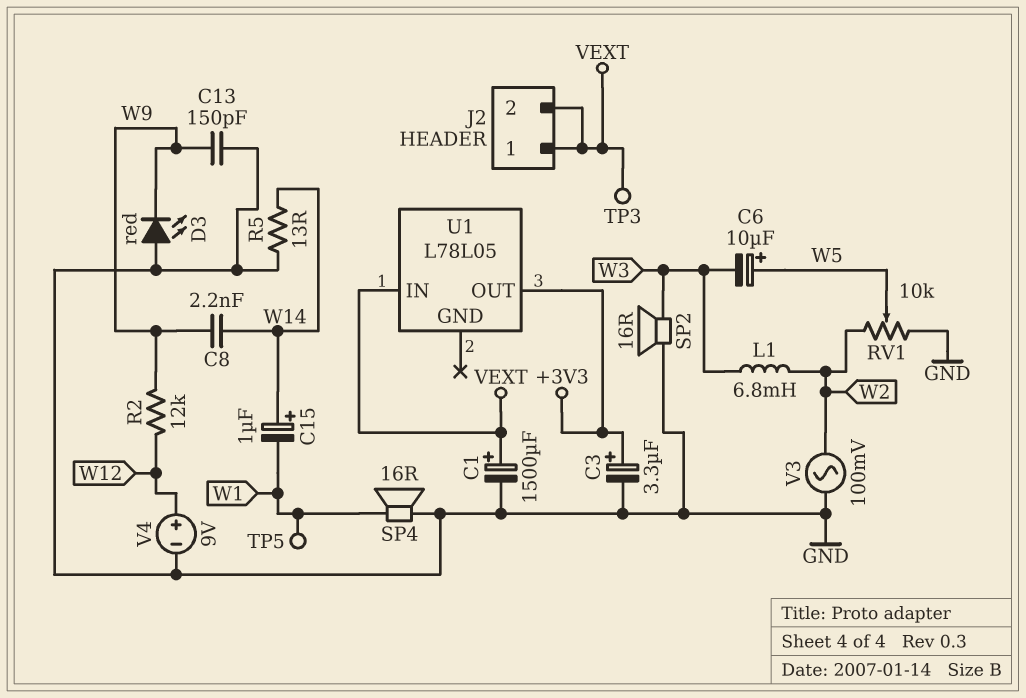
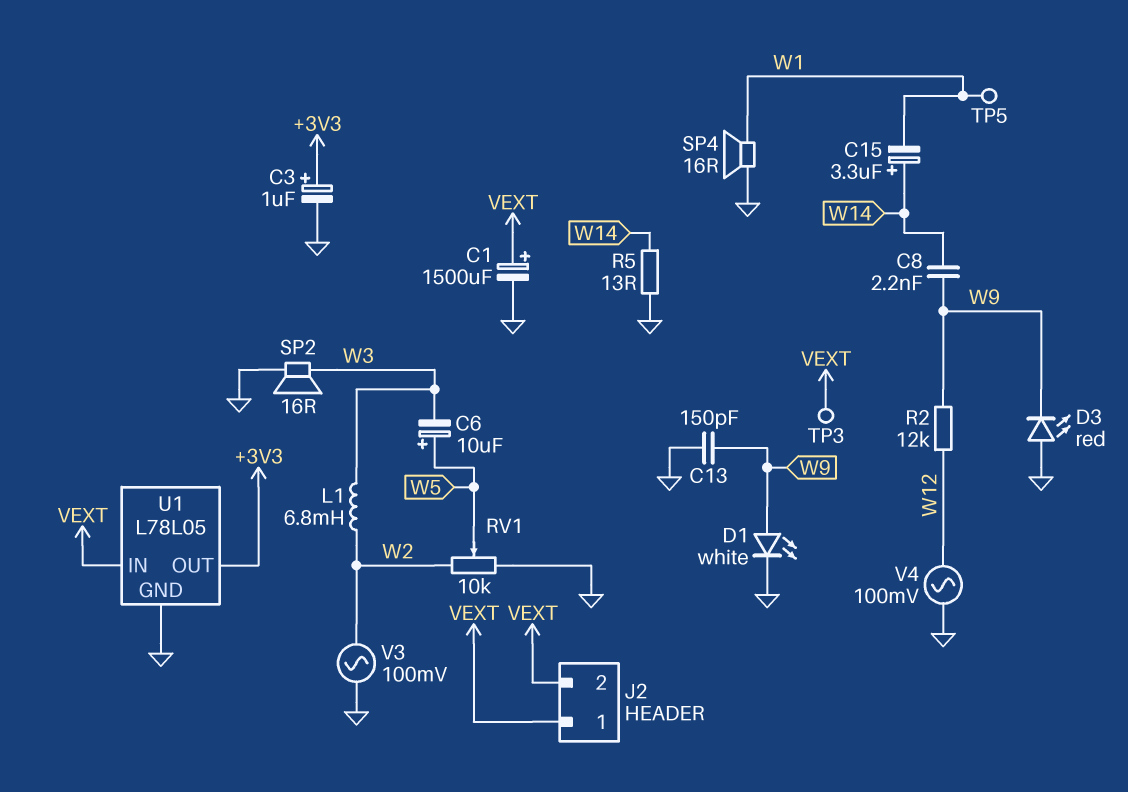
C3: 3.3uF (plus +3V3, minus GND) -> 1uF (plus +3V3, minus GND)
C15: 1uF (plus W14, minus W1) -> 3.3uF (plus W14, minus W1)
D1: none -> LED white (A W9, K GND)
U1 pin GND: none -> GND
V4: 9V (plus W12, minus GND) -> AC 100mV (GND, W12)

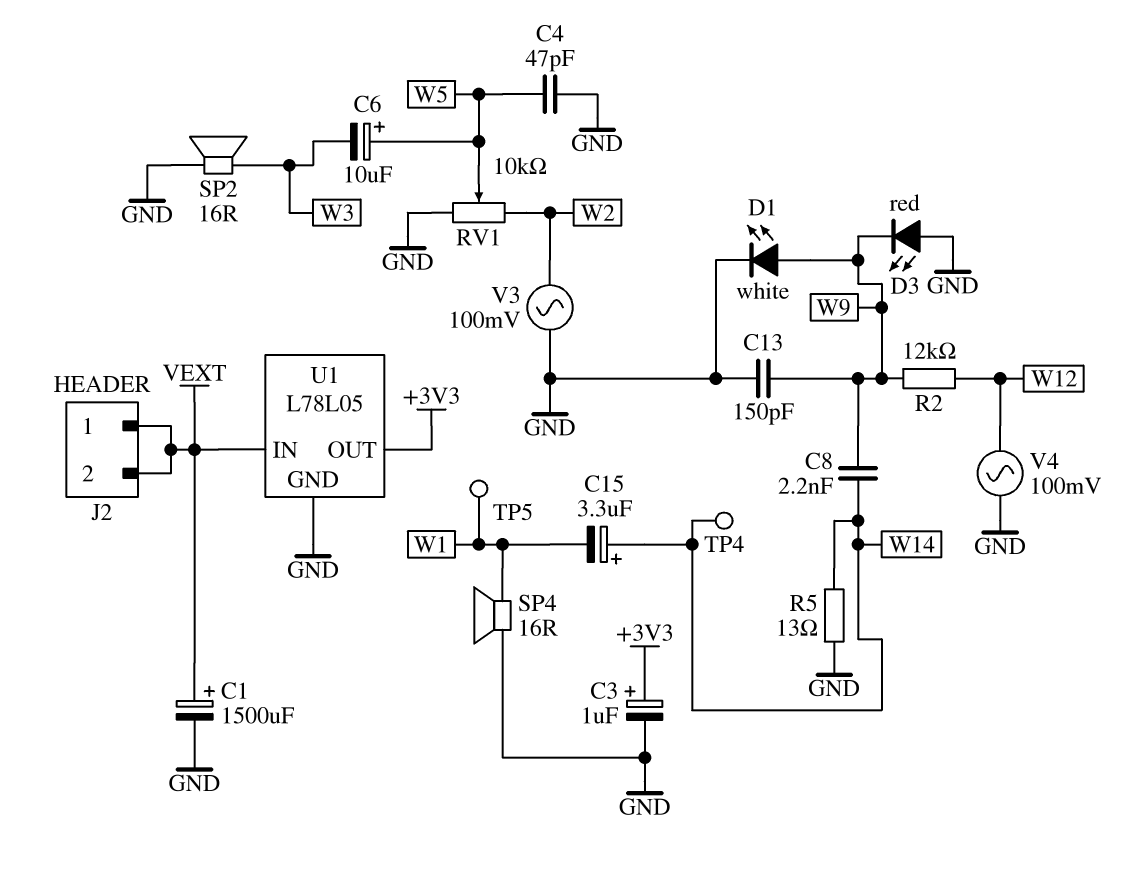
C4: none -> 47pF (GND, W5)
L1: 6.8mH (W2, W3) -> none
TP3: test point (VEXT) -> none
TP4: none -> test point (W14)

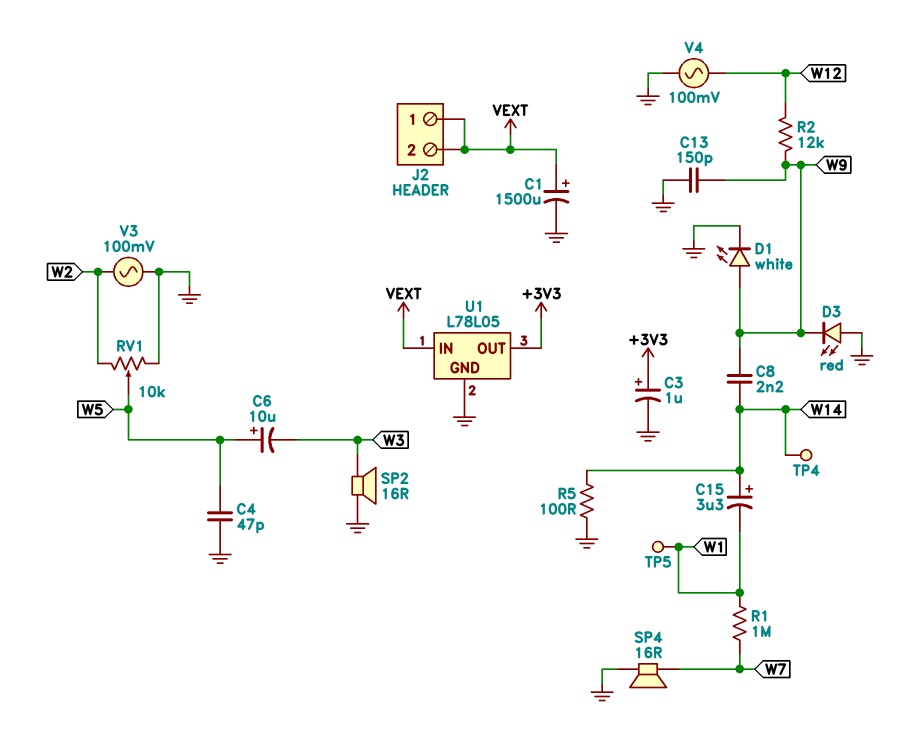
R1: none -> 1M (W1, W7)
R5: 13 (GND, W14) -> 100 (GND, W14)
SP4: speaker 16R (GND, W1) -> speaker 16R (GND, W7)

